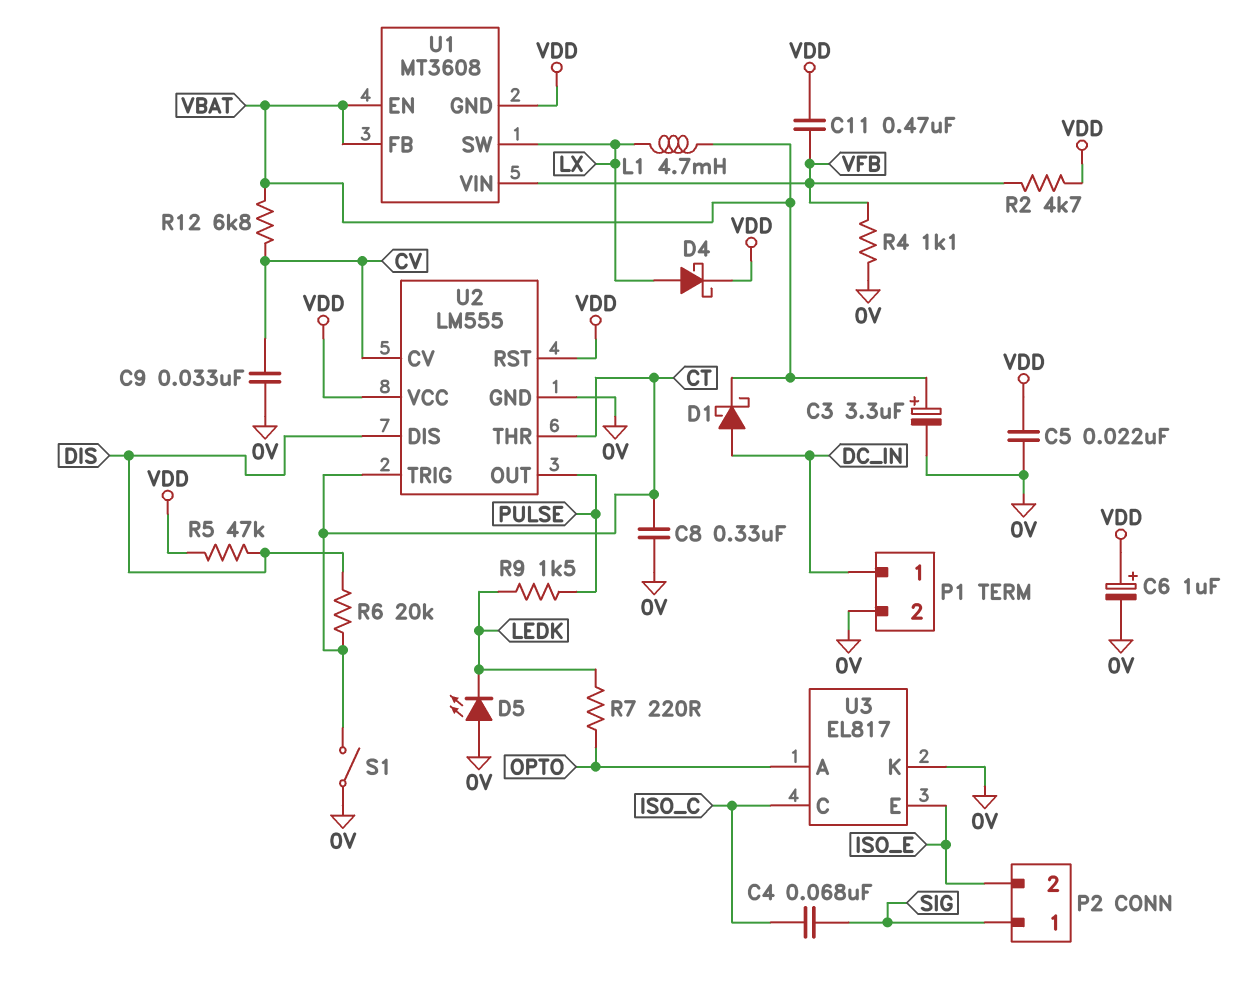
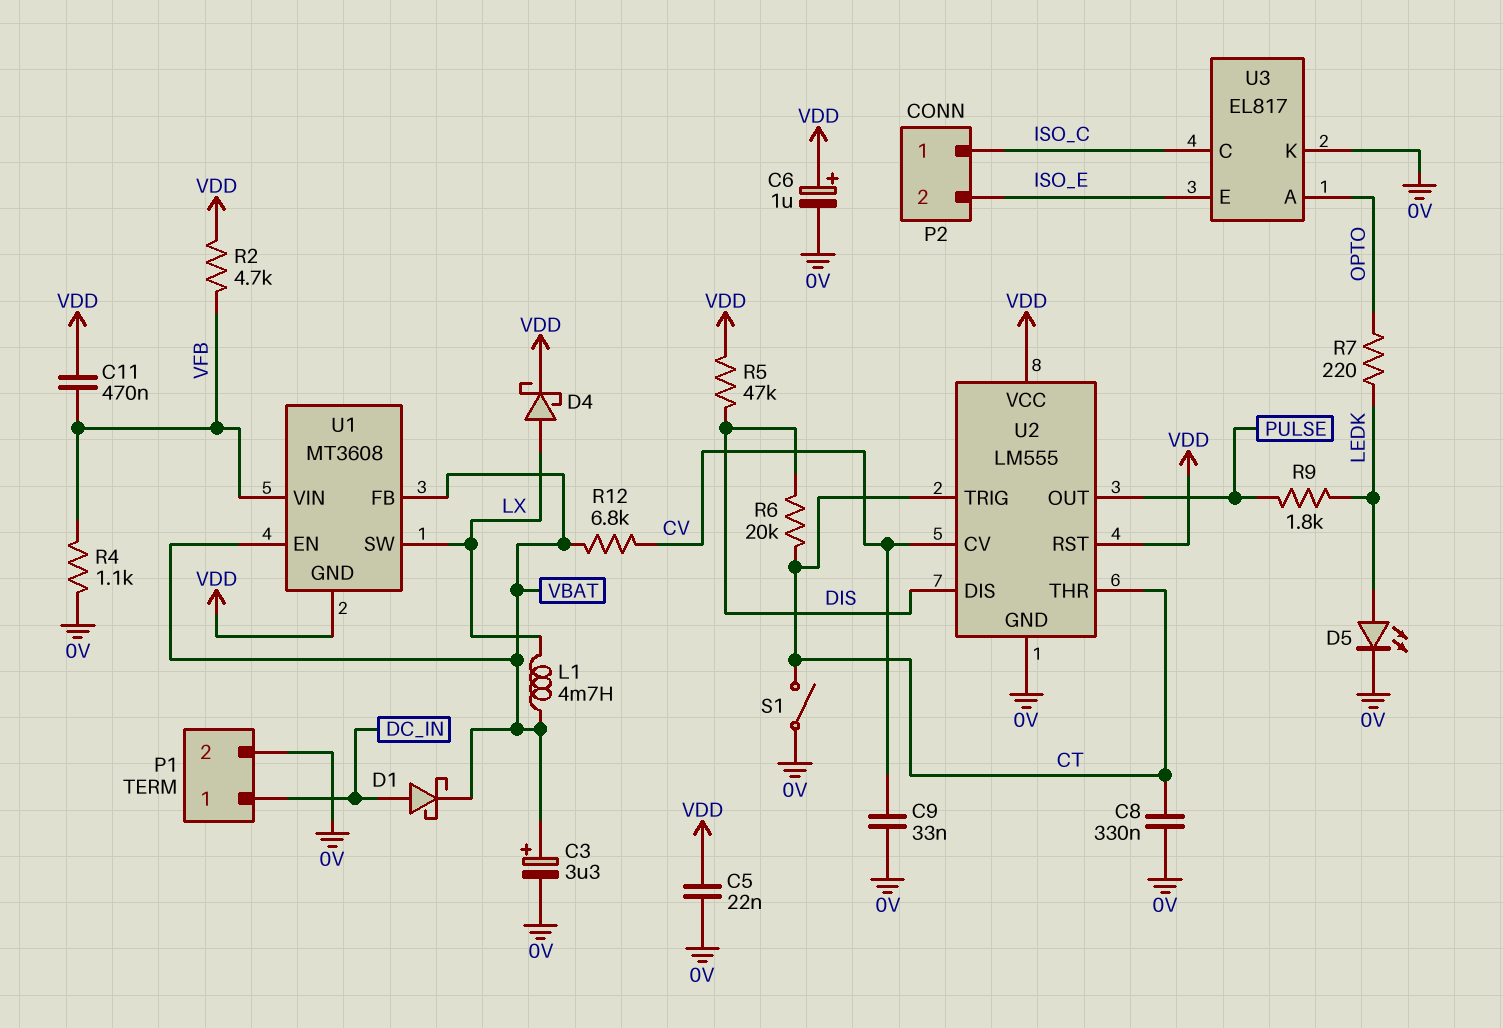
C4: 68nF (ISO_C, SIG) -> none
D5: LED (A 0V, K LEDK) -> LED (A LEDK, K 0V)
P2 pin 1: SIG -> ISO_C
R9: 1.5k (LEDK, PULSE) -> 1.8k (LEDK, PULSE)

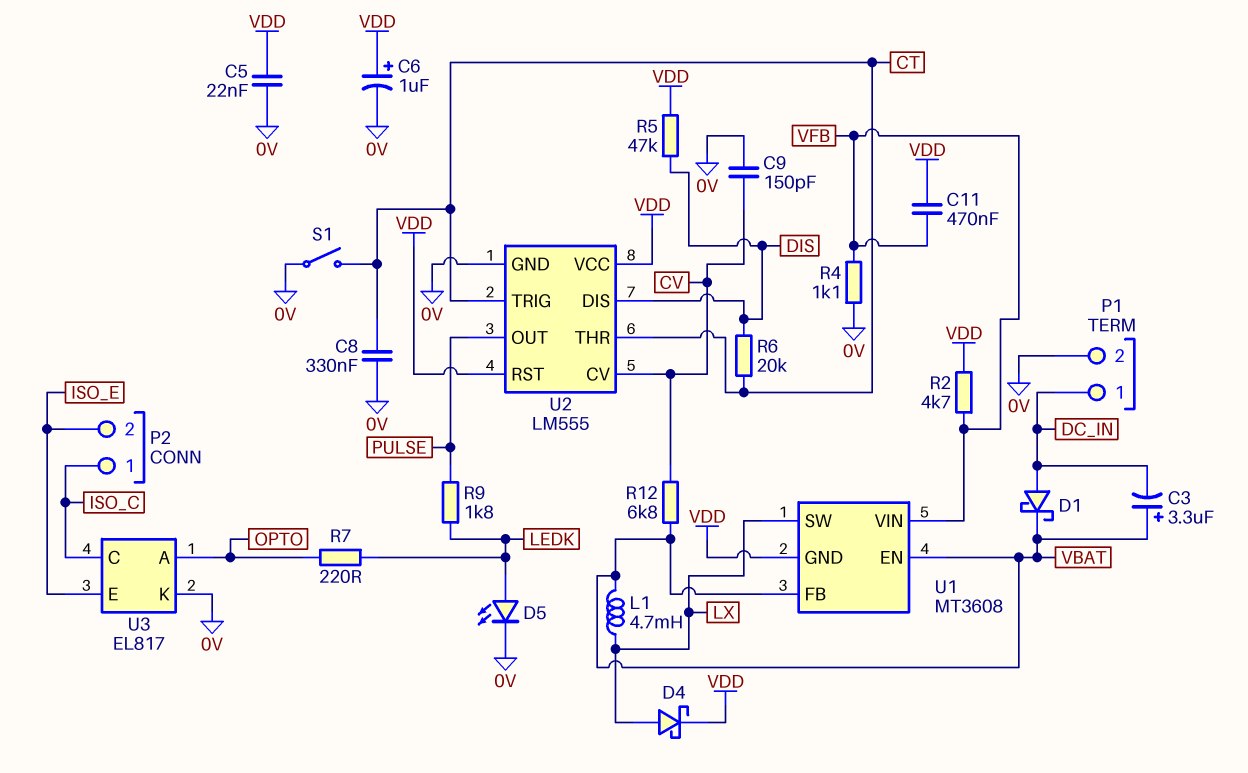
C3: 3.3uF (plus VBAT, minus 0V) -> 3.3uF (plus VBAT, minus DC_IN)
C9: 33nF (0V, CV) -> 150pF (0V, CV)

